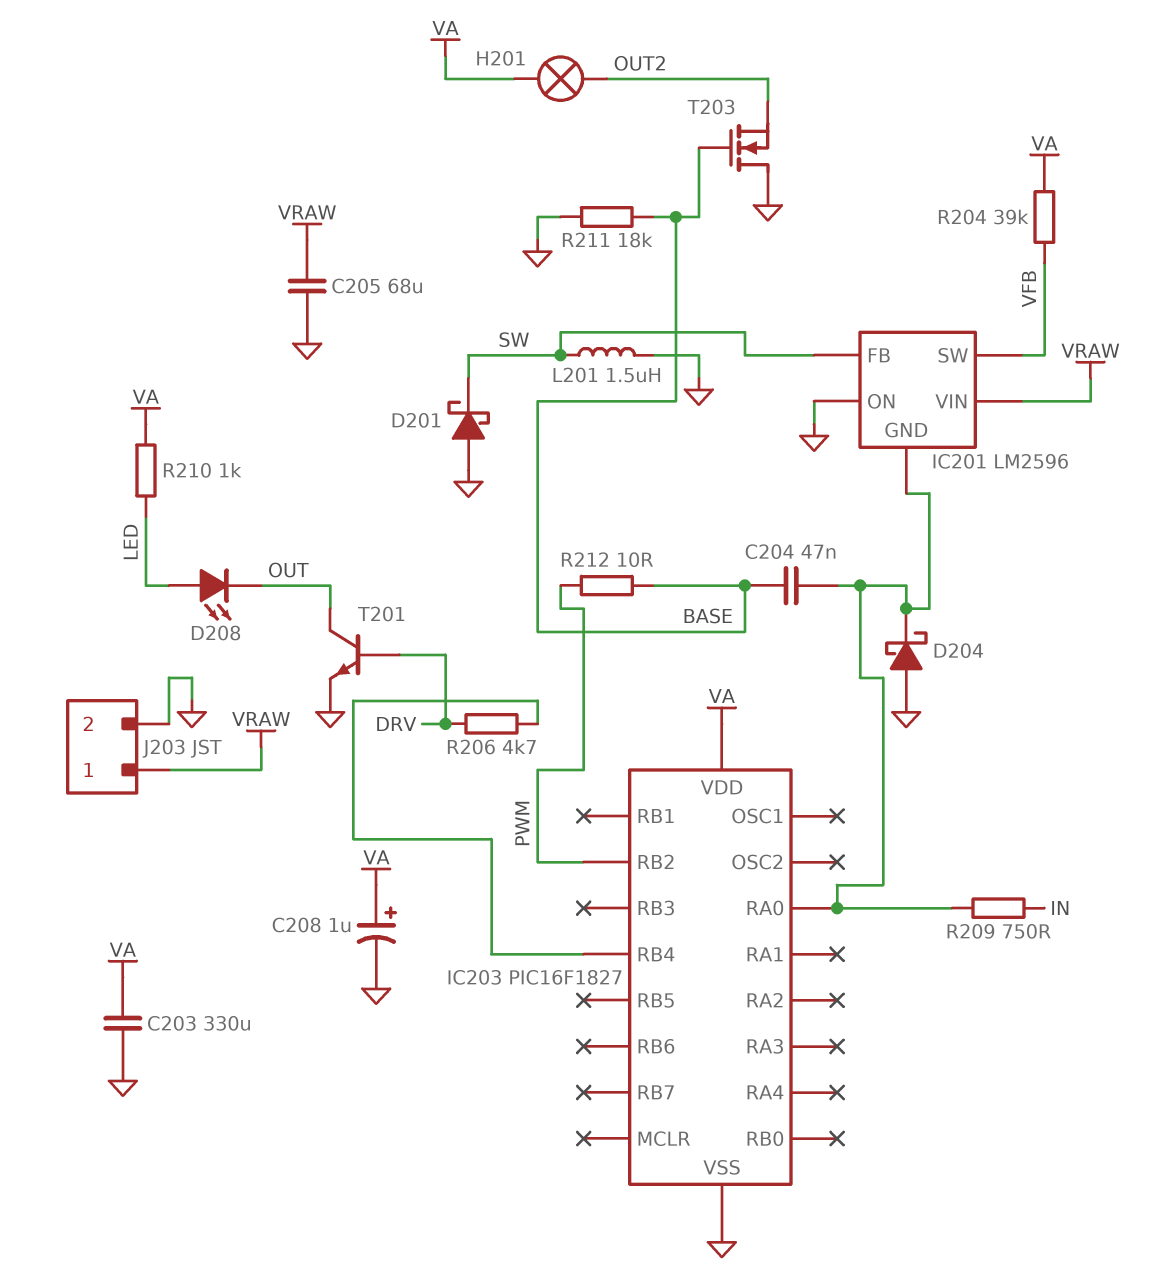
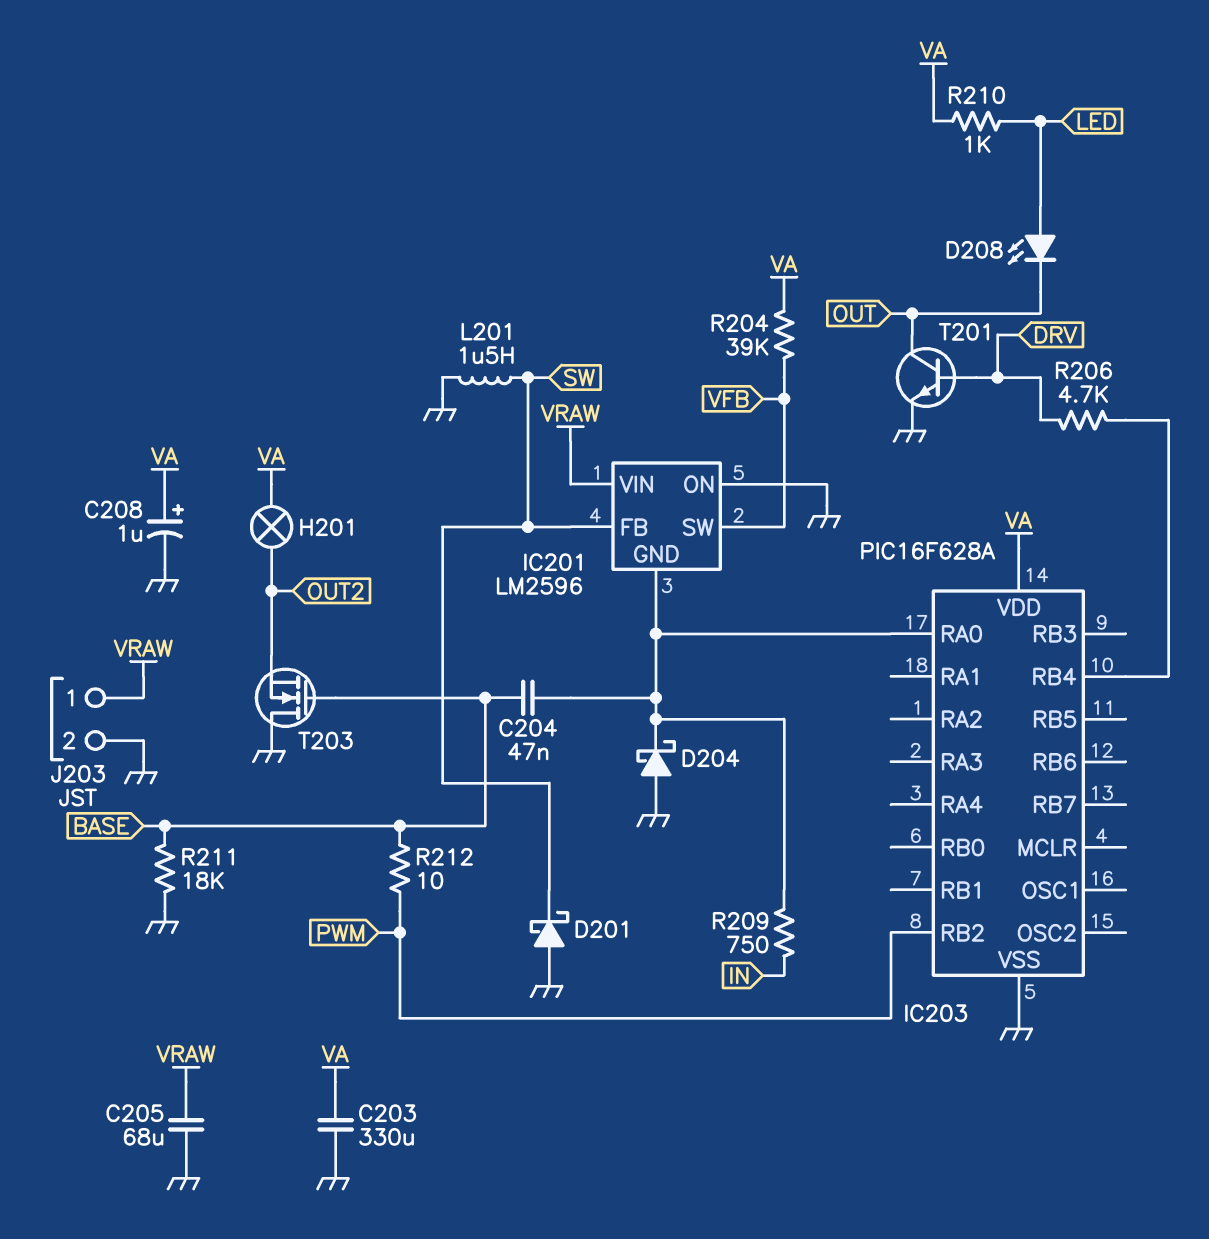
IC203: PIC16F1827 -> PIC16F628A

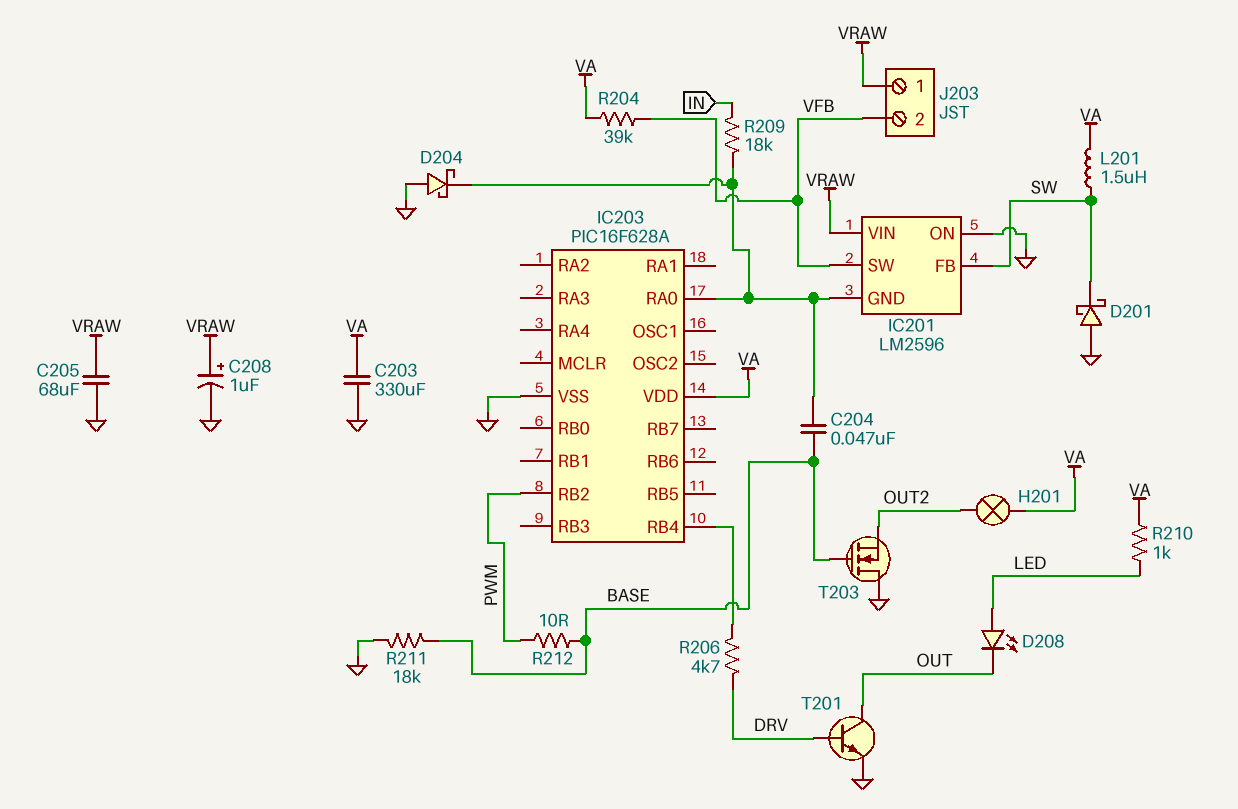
C208: 1uF (plus VA, minus GND) -> 1uF (plus VRAW, minus GND)
J203 pin 2: GND -> VFB
L201: 1.5uH (GND, SW) -> 1.5uH (SW, VA)
R209: 750 (IC201/GND, IN) -> 18k (IC201/GND, IN)

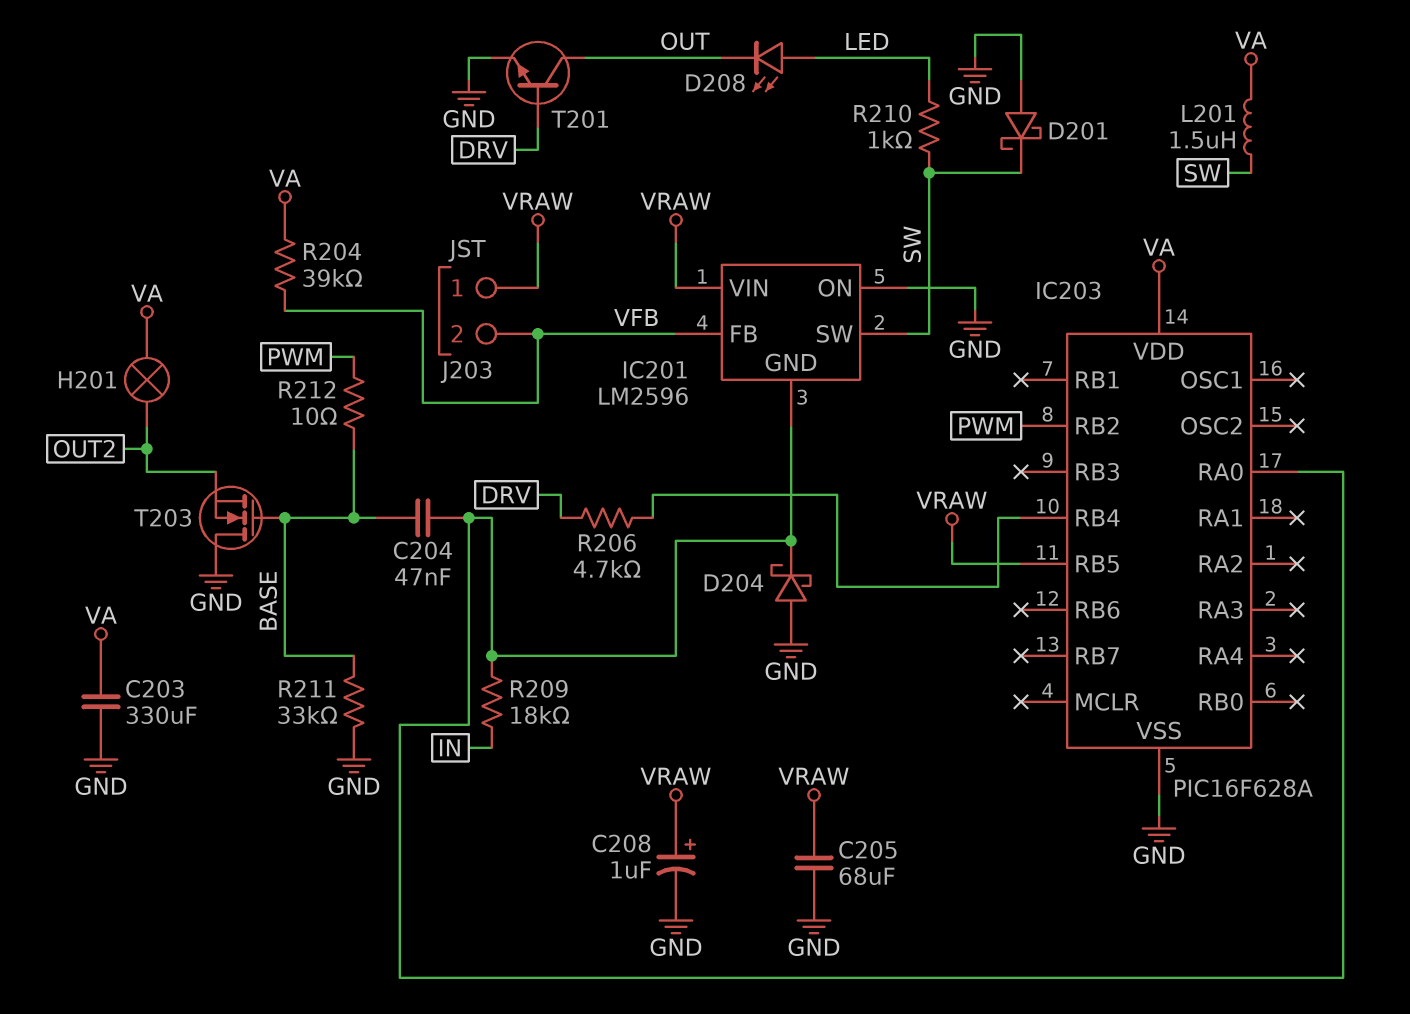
IC201 pin FB: SW -> VFB
IC201 pin SW: VFB -> SW
IC203 pin RB5: none -> VRAW
R210: 1k (LED, VA) -> 1k (LED, SW)
R211: 18k (BASE, GND) -> 33k (BASE, GND)

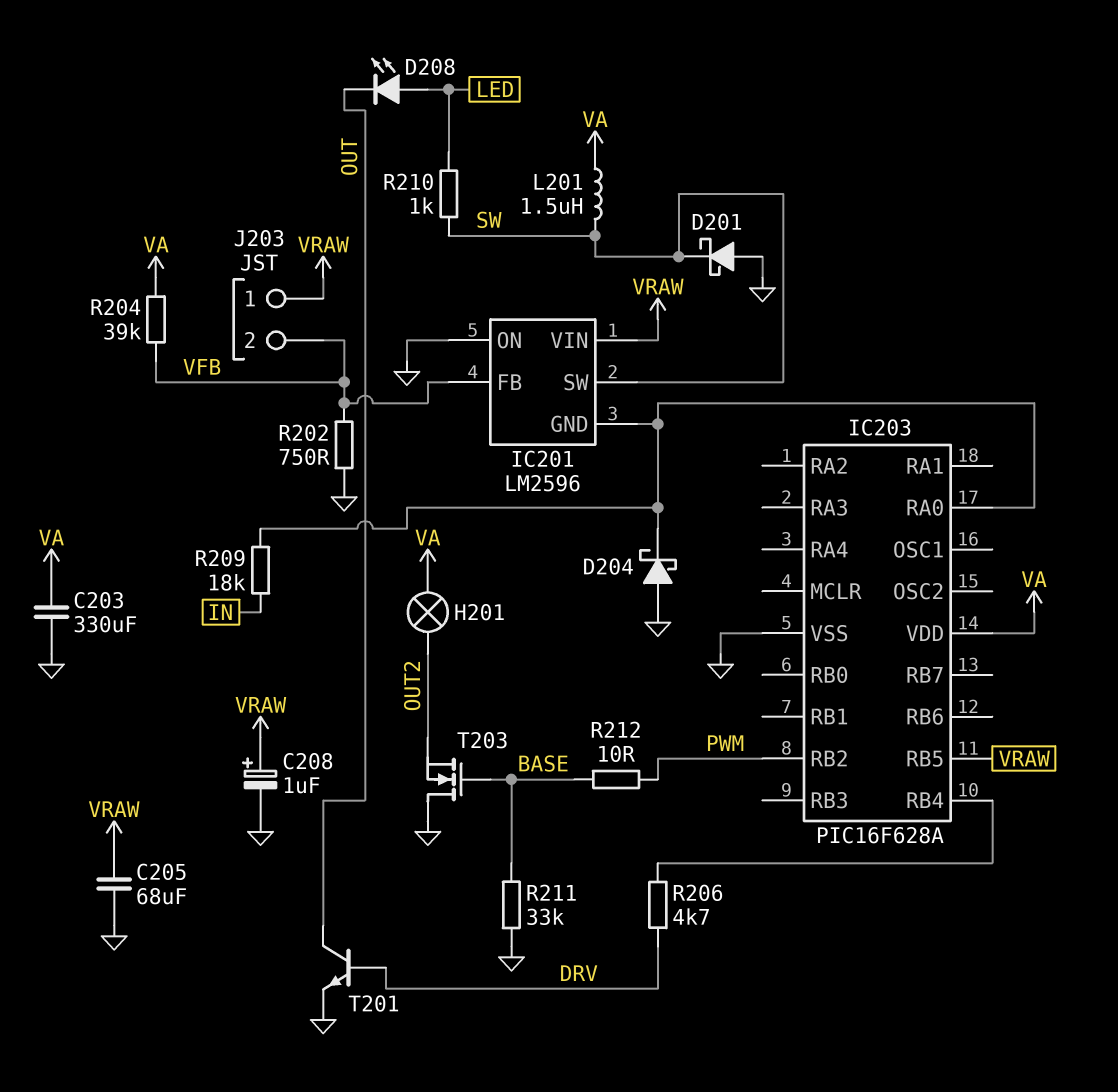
C204: 47nF (BASE, IC201/GND) -> none
R202: none -> 750 (GND, VFB)

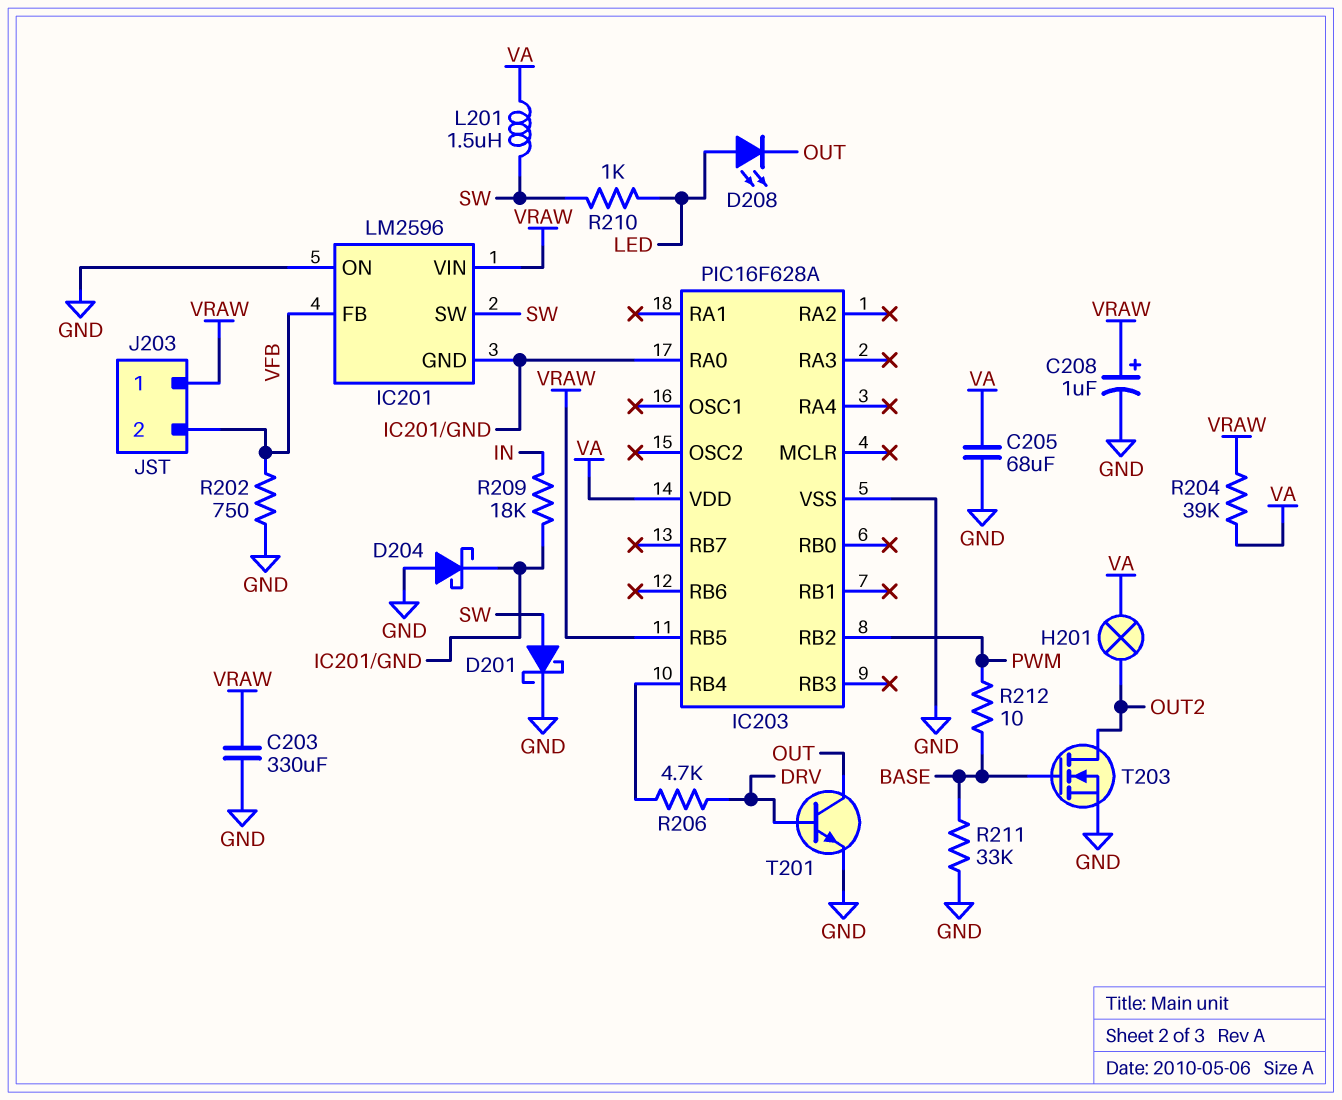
C203: 330uF (GND, VA) -> 330uF (GND, VRAW)
C205: 68uF (GND, VRAW) -> 68uF (GND, VA)
D201: schottky (A GND, K SW) -> schottky (A SW, K GND)
R204: 39k (VA, VFB) -> 39k (VA, VRAW)
T203: NMOS (G BASE, D GND, S OUT2) -> NMOS (G BASE, D OUT2, S GND)

